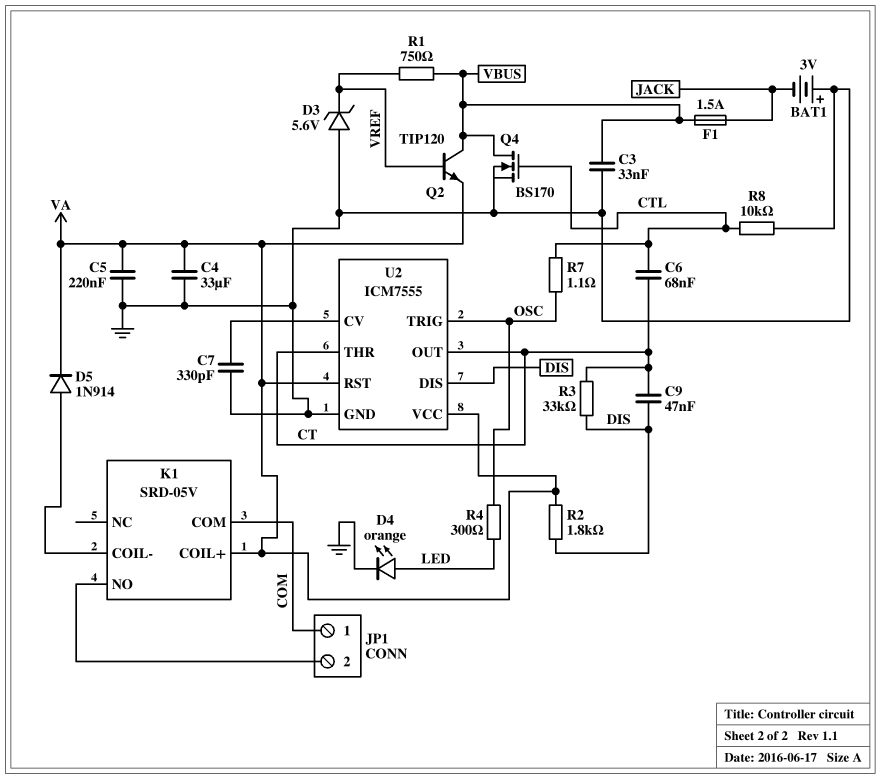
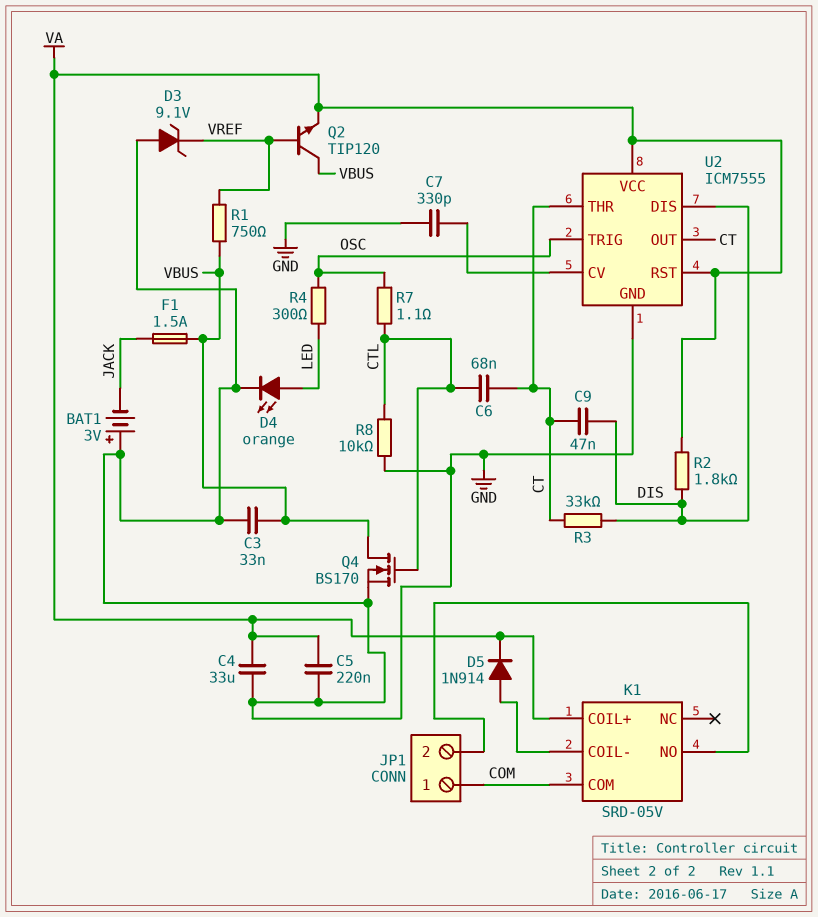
D3: zener 5.6V (A GND, K VREF) -> zener 9.1V (A GND, K VREF)

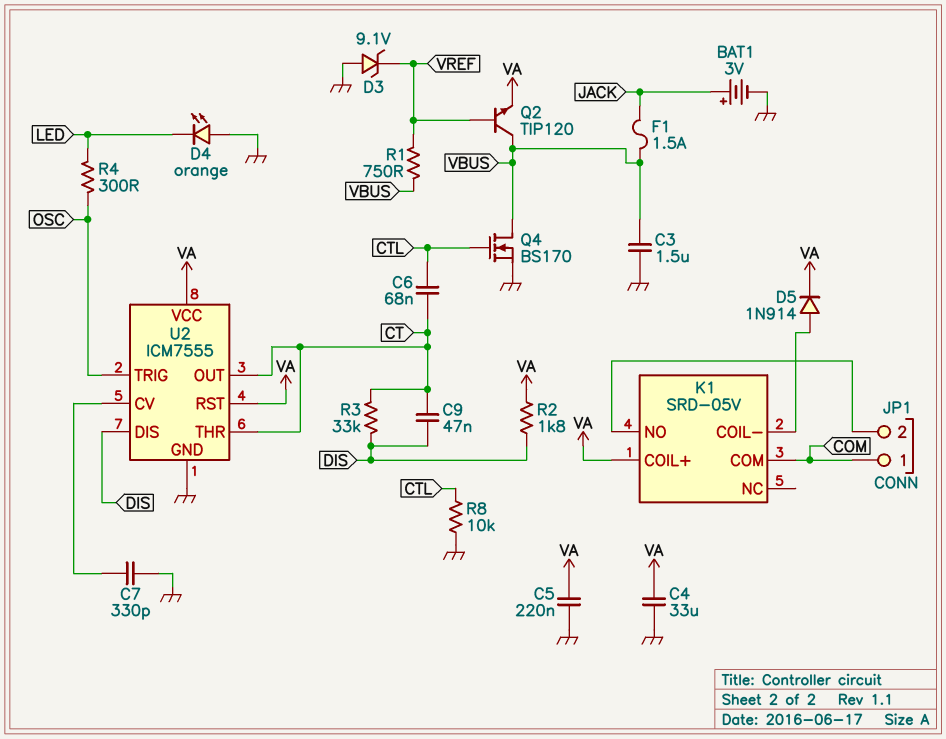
BAT1: 3V (plus GND, minus JACK) -> 3V (plus JACK, minus GND)
C3: 33nF (GND, VBUS) -> 1.5uF (GND, VBUS)
D4: LED orange (A LED, K GND) -> LED orange (A GND, K LED)
R7: 1.1 (CTL, OSC) -> none

